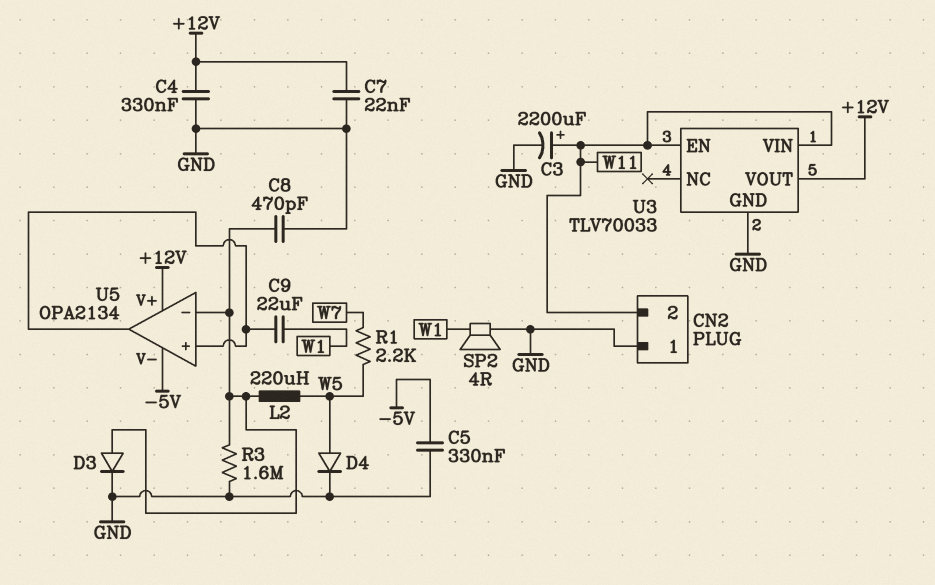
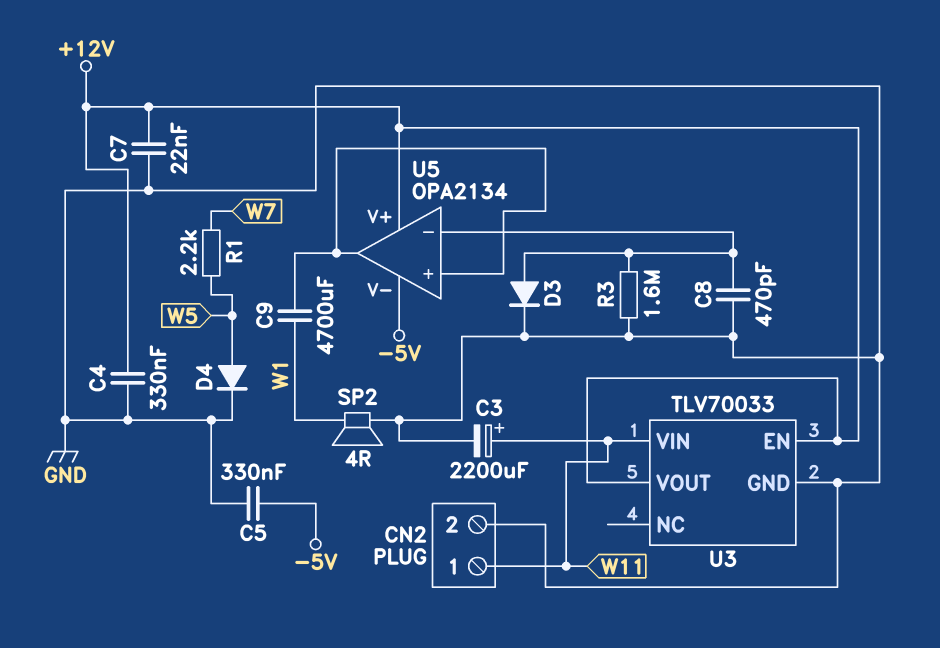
C9: 22uF (U5/in+, W1) -> 4700uF (U5/in+, W1)
CN2 pin 1: GND -> W11
CN2 pin 2: W11 -> GND
L2: 220uH (U5/in-, W5) -> none
U3 pin EN: W11 -> +12V

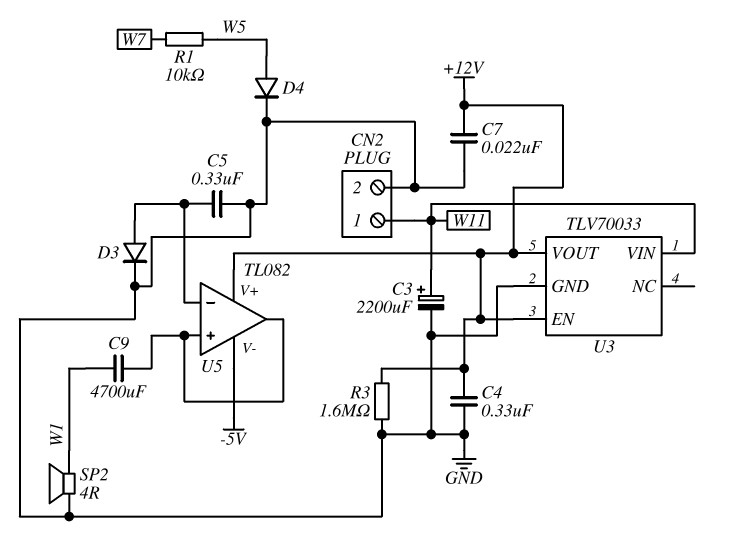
C5: 330nF (-5V, GND) -> 330nF (GND, U5/in-)
C8: 470pF (GND, U5/in-) -> none
R1: 2.2k (W5, W7) -> 10k (W5, W7)
R3: 1.6M (GND, U5/in-) -> 1.6M (+12V, GND)
U5: OPA2134 -> TL082

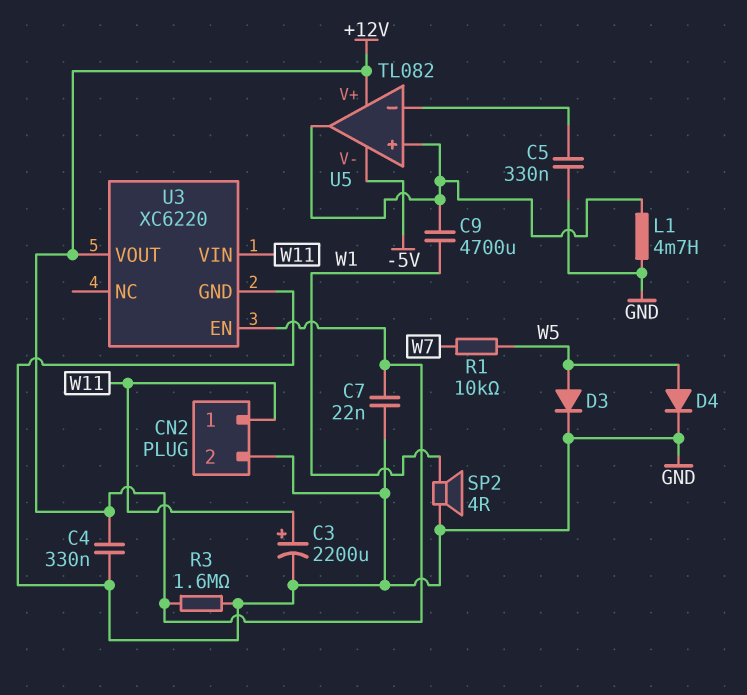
D3: diode (A U5/in-, K GND) -> diode (A W5, K GND)
L1: none -> 4.7mH (GND, U5/in+)
U3: TLV70033 -> XC6220

